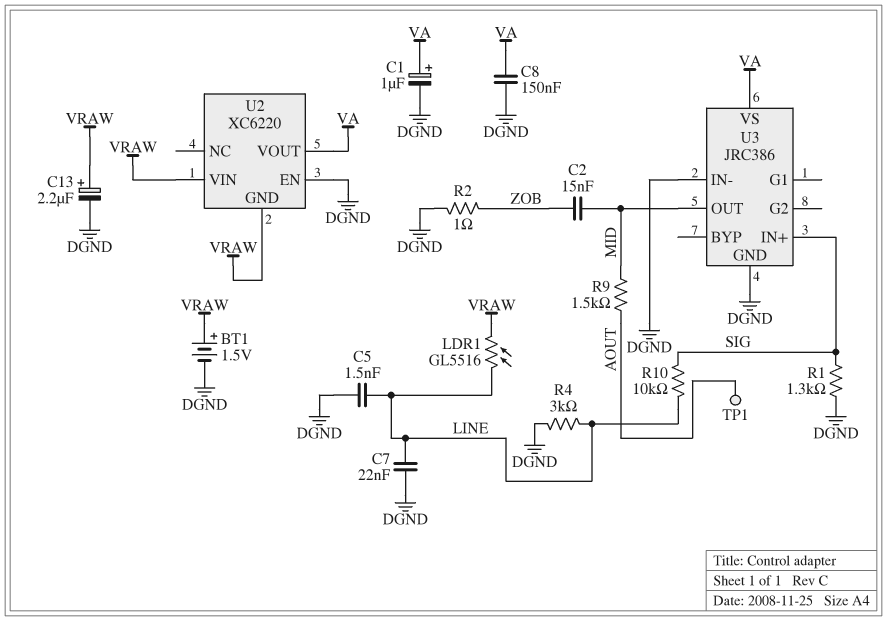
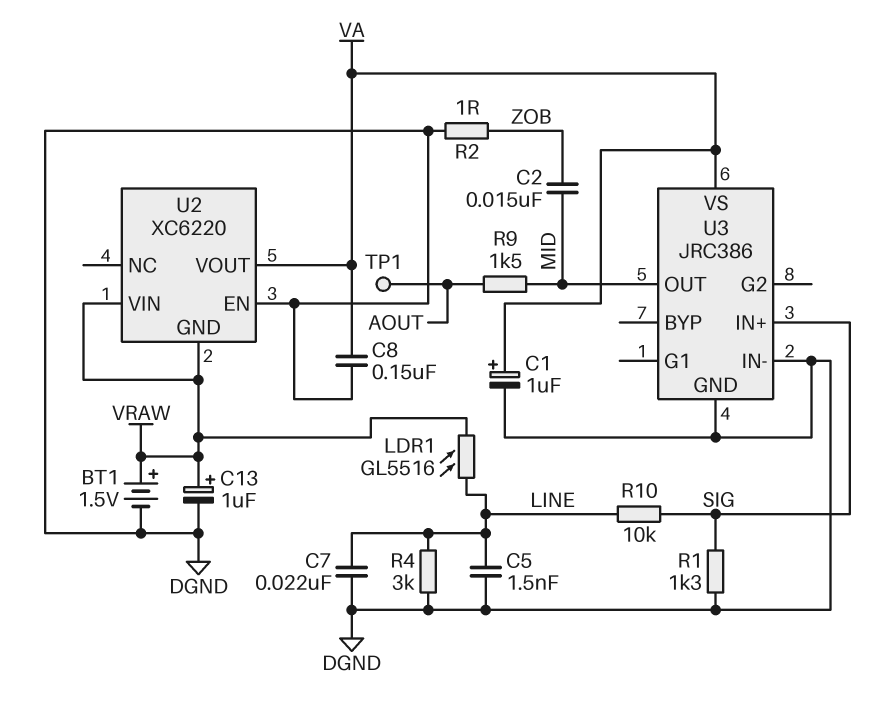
C13: 2.2uF (plus VRAW, minus DGND) -> 1uF (plus VRAW, minus DGND)

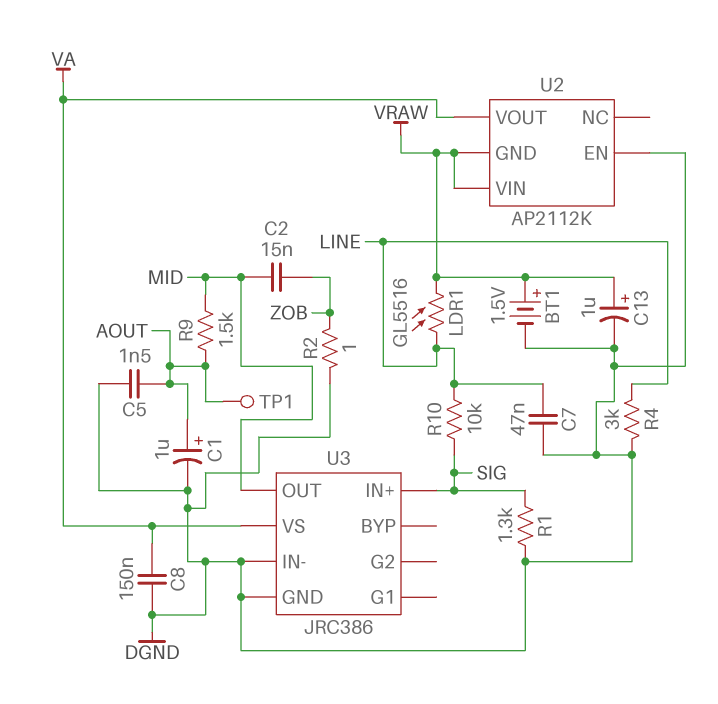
C1: 1uF (plus VA, minus DGND) -> 1uF (plus AOUT, minus DGND)
C5: 1.5nF (DGND, LINE) -> 1.5nF (AOUT, DGND)
C7: 22nF (DGND, LINE) -> 47nF (DGND, LINE)
U2: XC6220 -> AP2112K

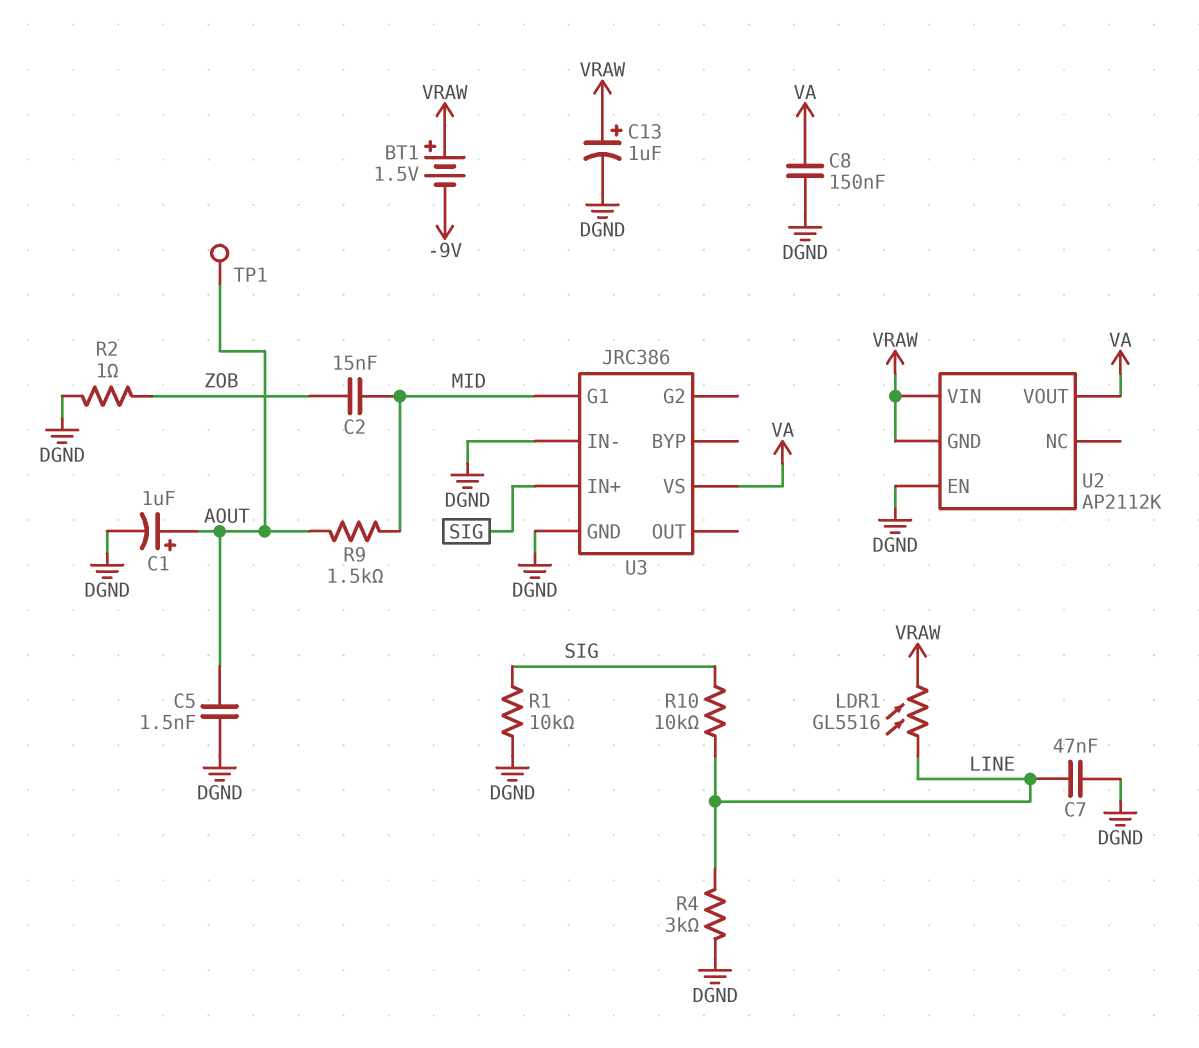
BT1: 1.5V (plus VRAW, minus DGND) -> 1.5V (plus VRAW, minus -9V)
R1: 1.3k (DGND, SIG) -> 10k (DGND, SIG)
U3 pin G1: none -> MID
U3 pin OUT: MID -> none

